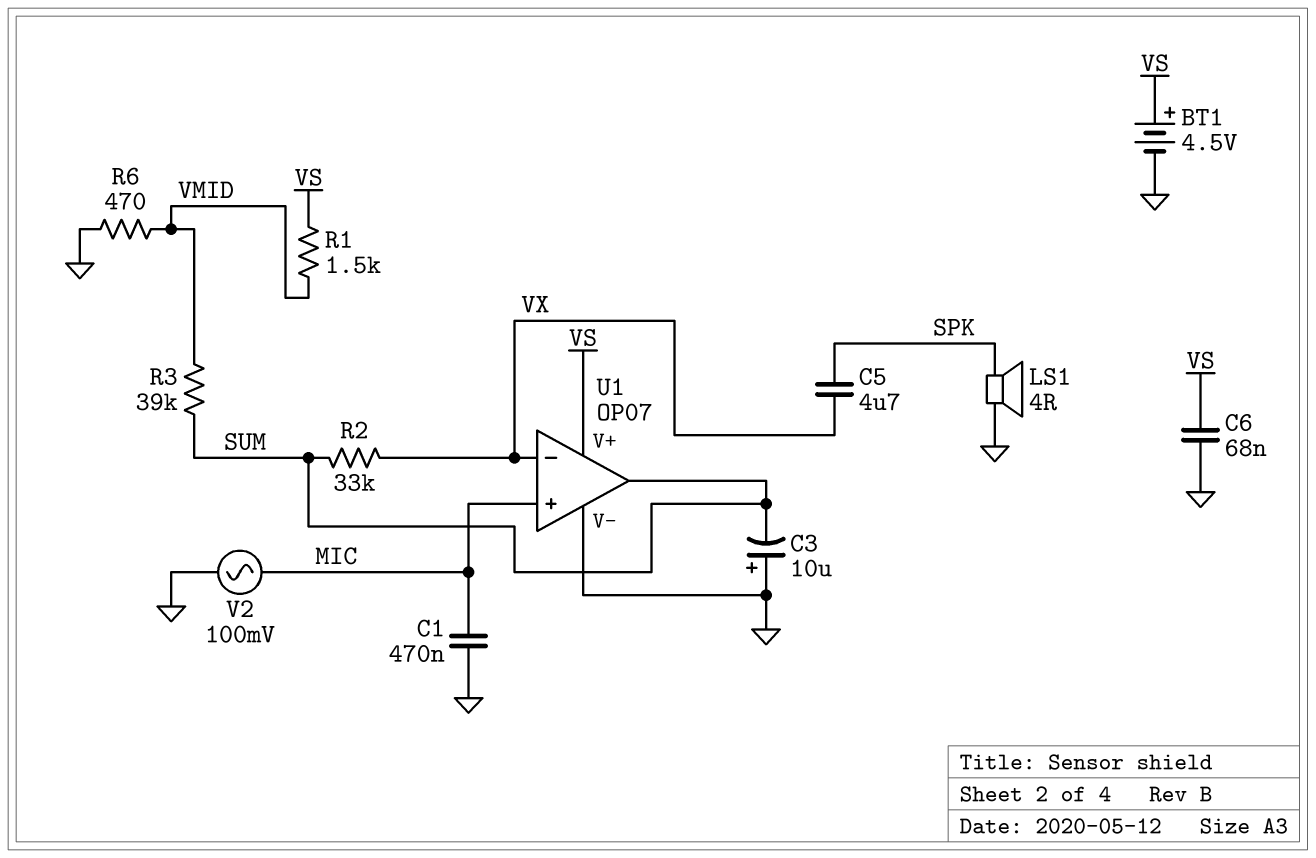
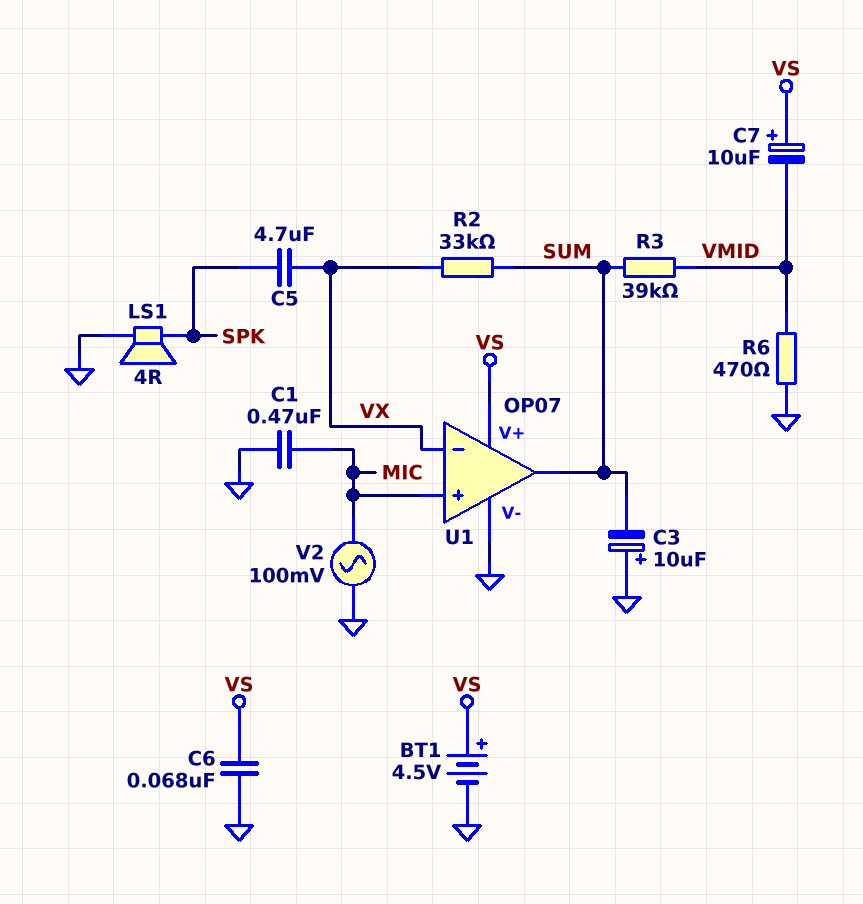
C7: none -> 10uF (plus VS, minus VMID)
R1: 1.5k (VMID, VS) -> none

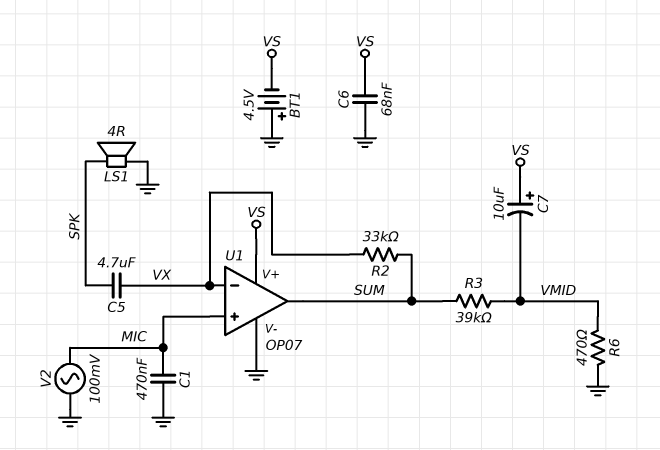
BT1: 4.5V (plus VS, minus GND) -> 4.5V (plus GND, minus VS)
C3: 10uF (plus GND, minus SUM) -> none

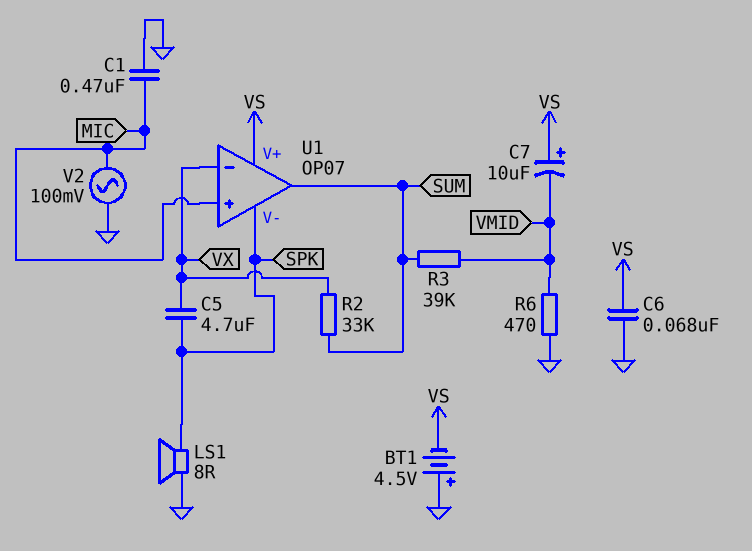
LS1: speaker 4R (GND, SPK) -> speaker 8R (GND, SPK)
U1 pin V-: GND -> SPK

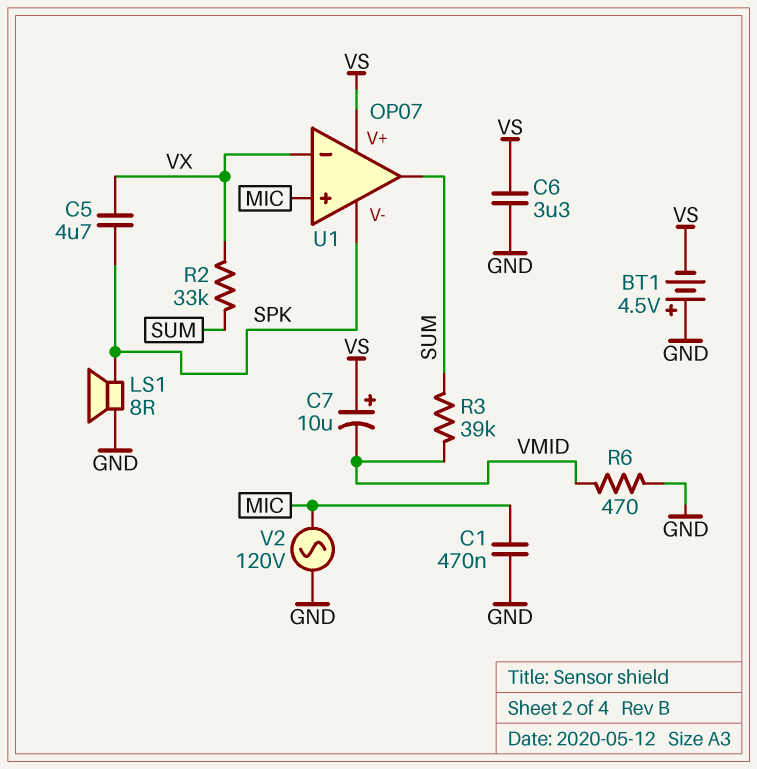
C6: 68nF (GND, VS) -> 3.3uF (GND, VS)
V2: AC 100mV (GND, MIC) -> AC 120V (GND, MIC)

